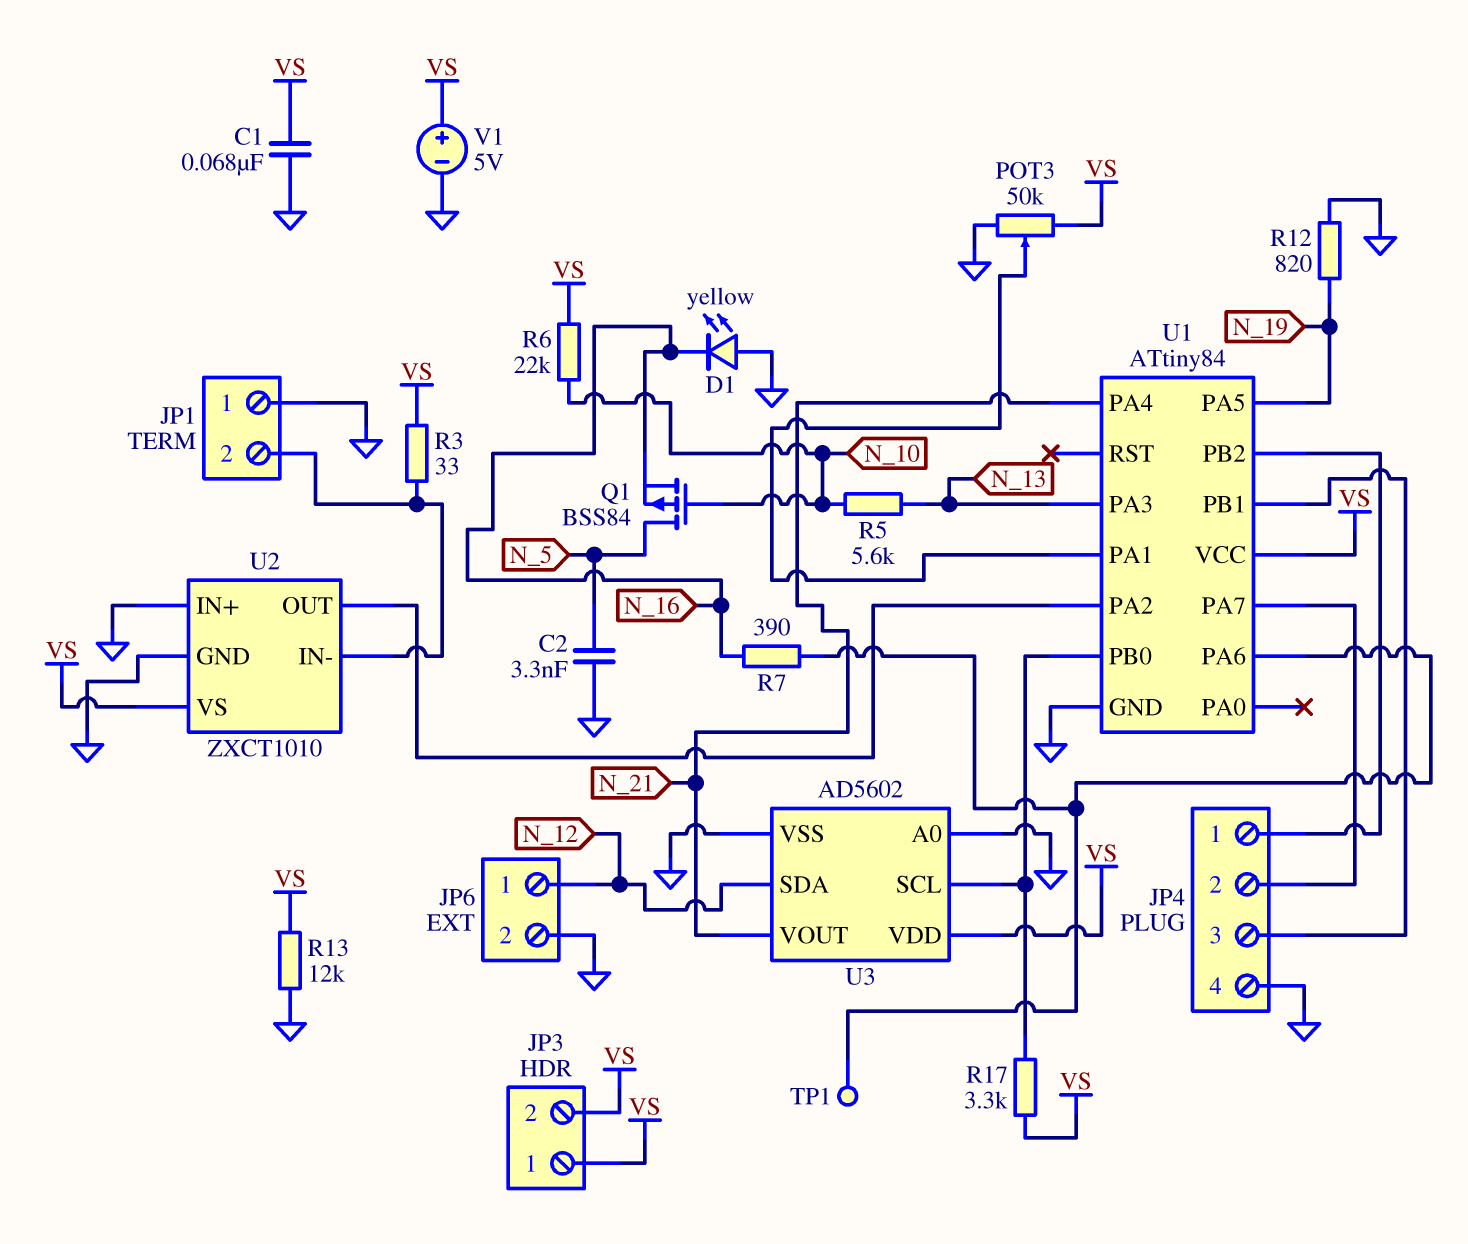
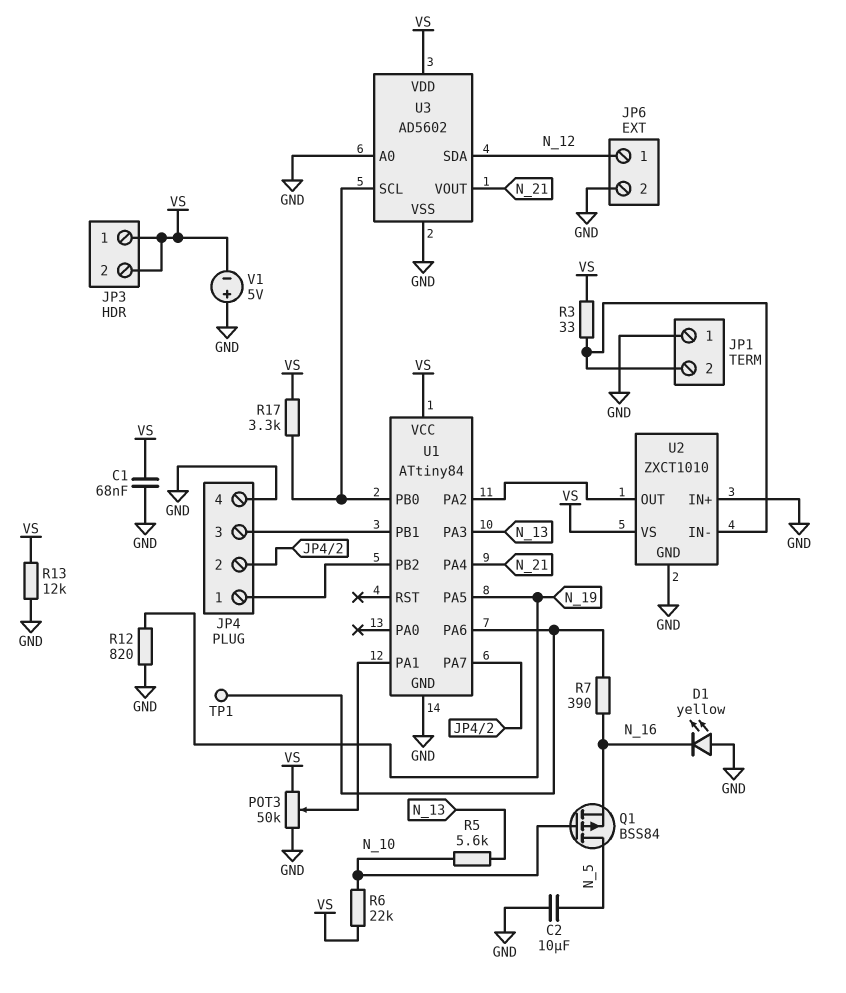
C2: 3.3nF (GND, N_5) -> 10uF (GND, N_5)
V1: 5V (plus VS, minus GND) -> 5V (plus GND, minus VS)

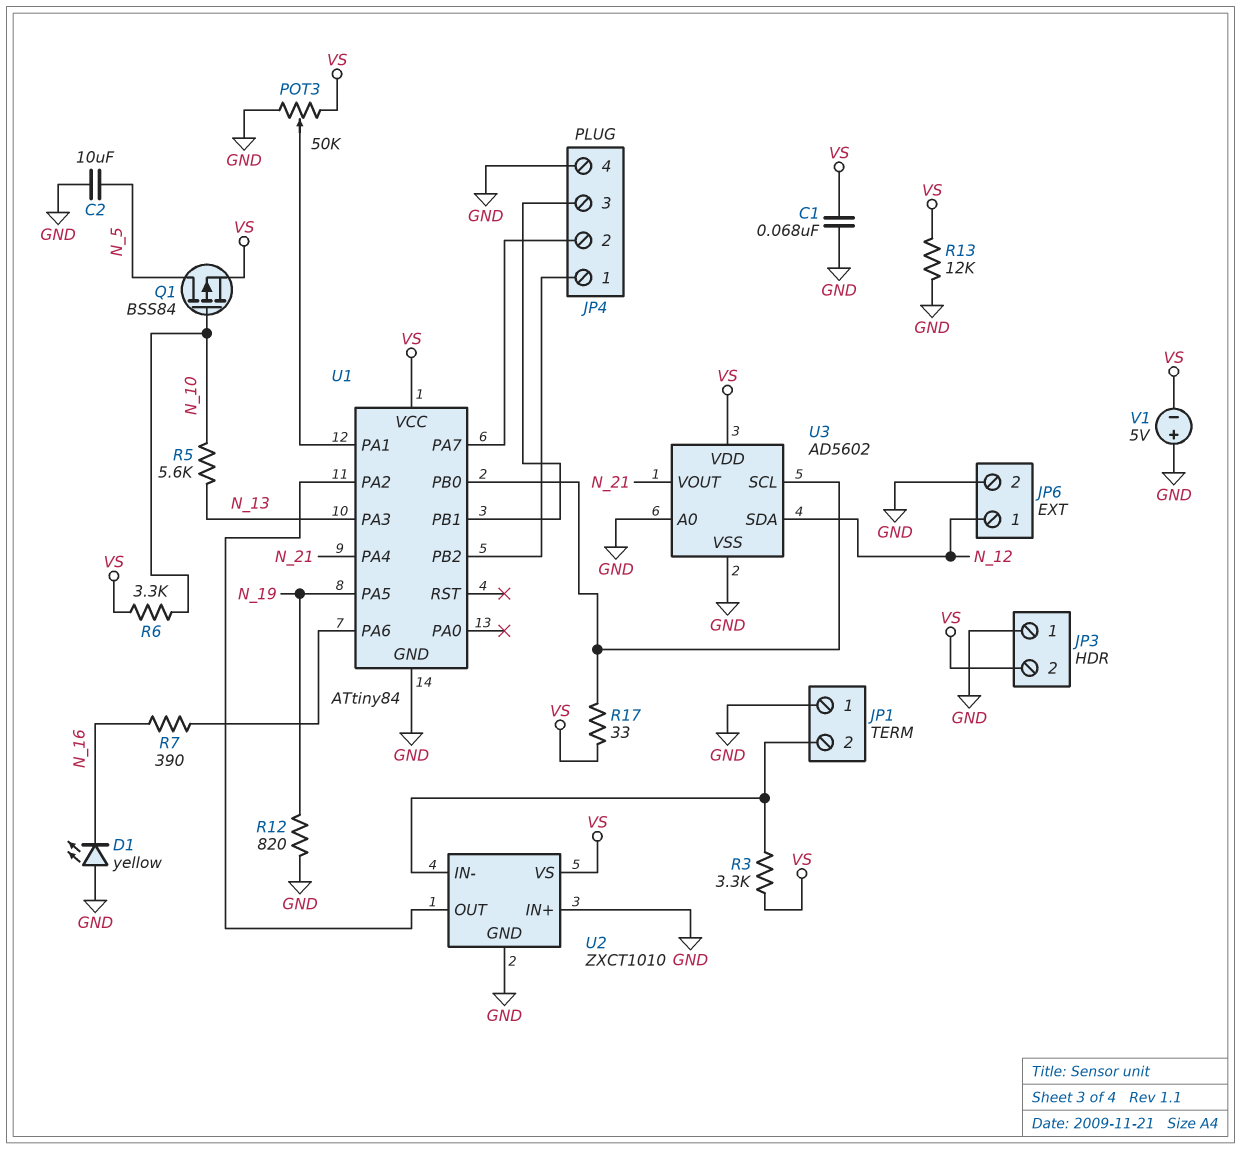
JP3 pin 1: VS -> GND
Q1: PMOS BSS84 (G N_10, D N_5, S N_16) -> PMOS BSS84 (G N_10, D N_5, S VS)
R3: 33 (JP1/2, VS) -> 3.3k (JP1/2, VS)
R6: 22k (N_10, VS) -> 3.3k (N_10, VS)
R17: 3.3k (U1/PB0, VS) -> 33 (U1/PB0, VS)
TP1: test point (U1/PA6) -> none

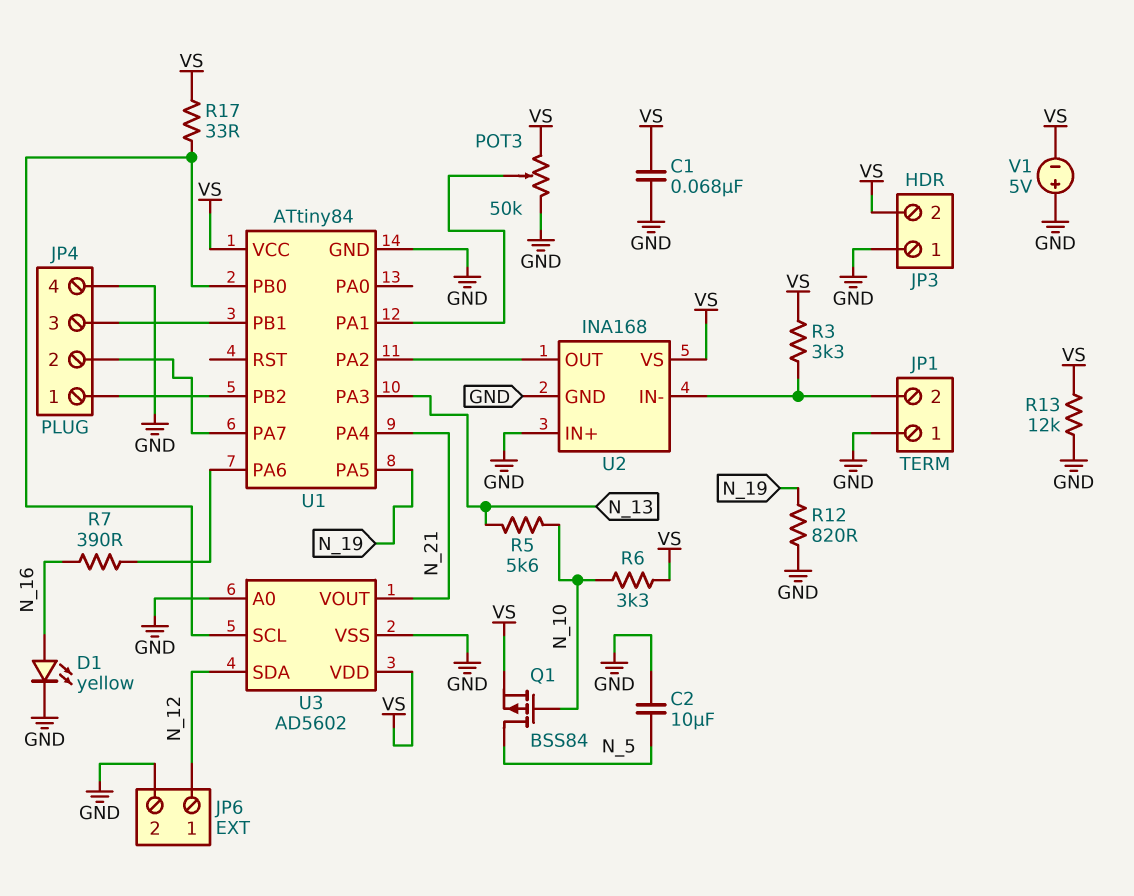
D1: LED yellow (A GND, K N_16) -> LED yellow (A N_16, K GND)
U2: ZXCT1010 -> INA168

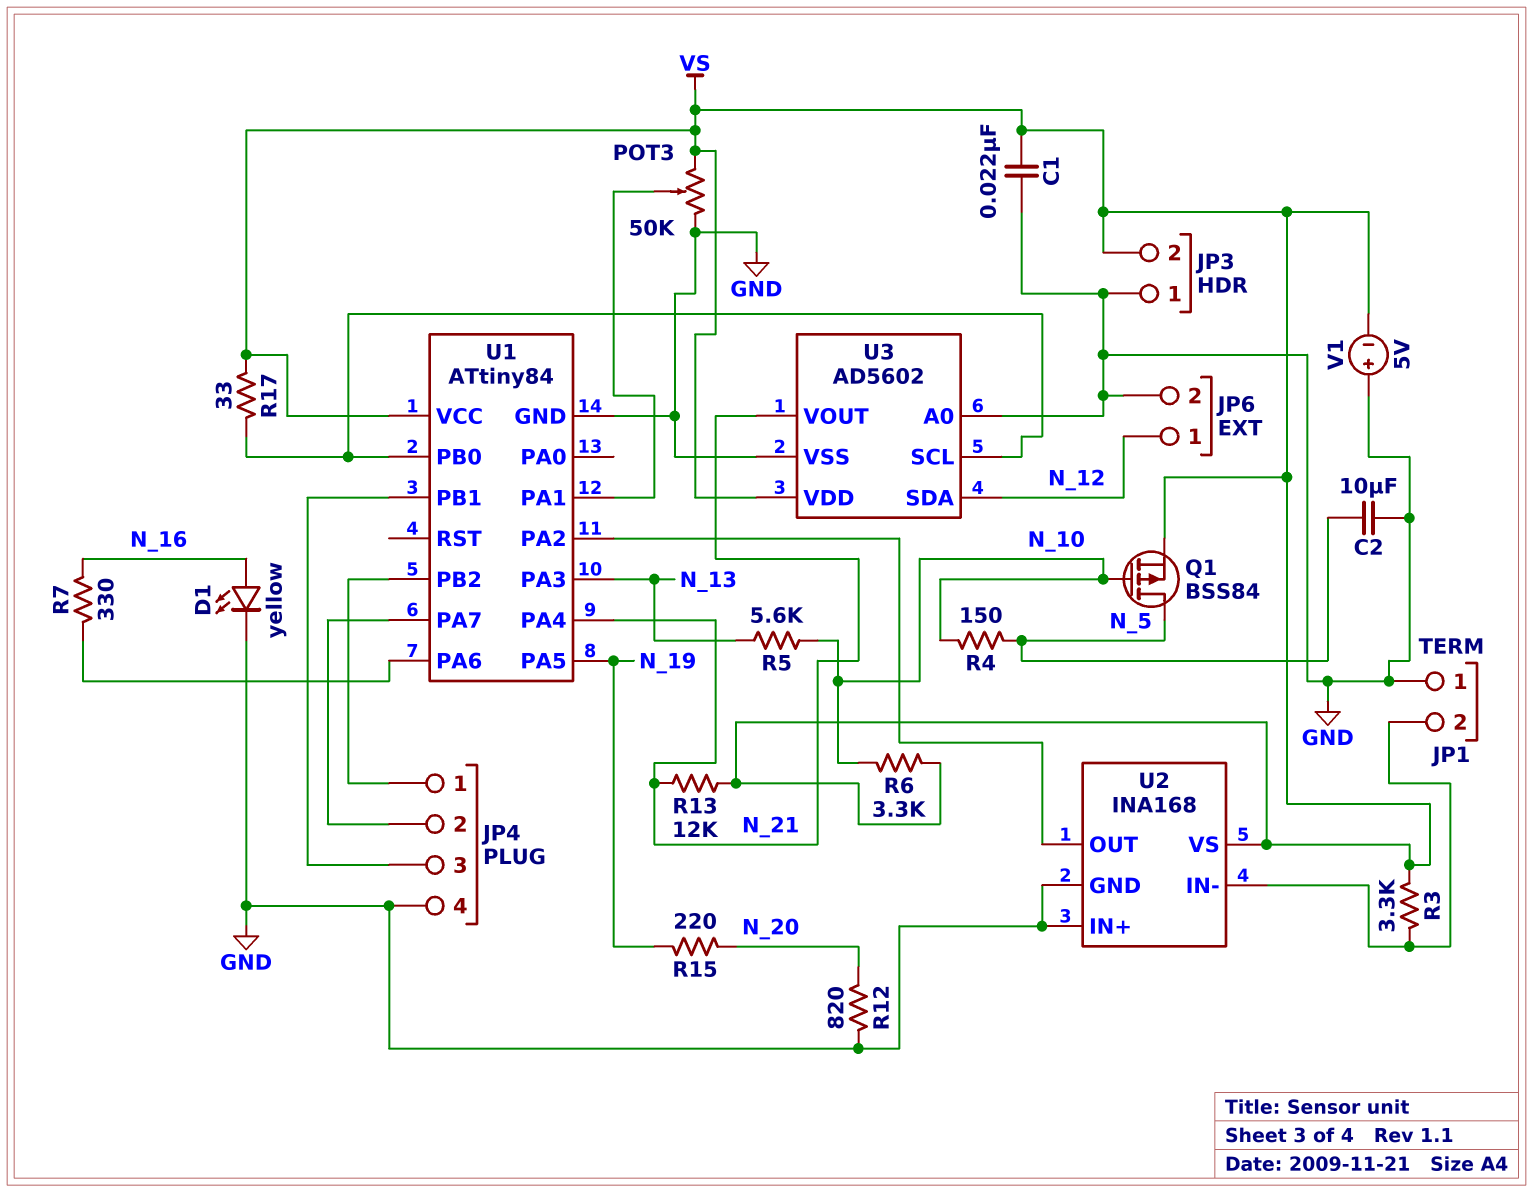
C1: 68nF (GND, VS) -> 22nF (GND, VS)
R4: none -> 150 (N_5, N_10)
R7: 390 (N_16, U1/PA6) -> 330 (N_16, U1/PA6)
R12: 820 (GND, N_19) -> 820 (GND, N_20)
R13: 12k (GND, VS) -> 12k (N_21, VS)
R15: none -> 220 (N_19, N_20)

